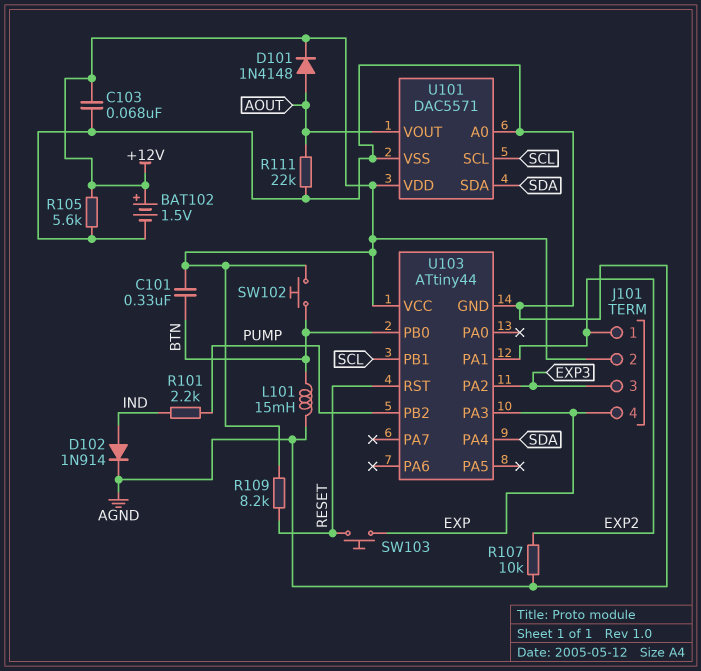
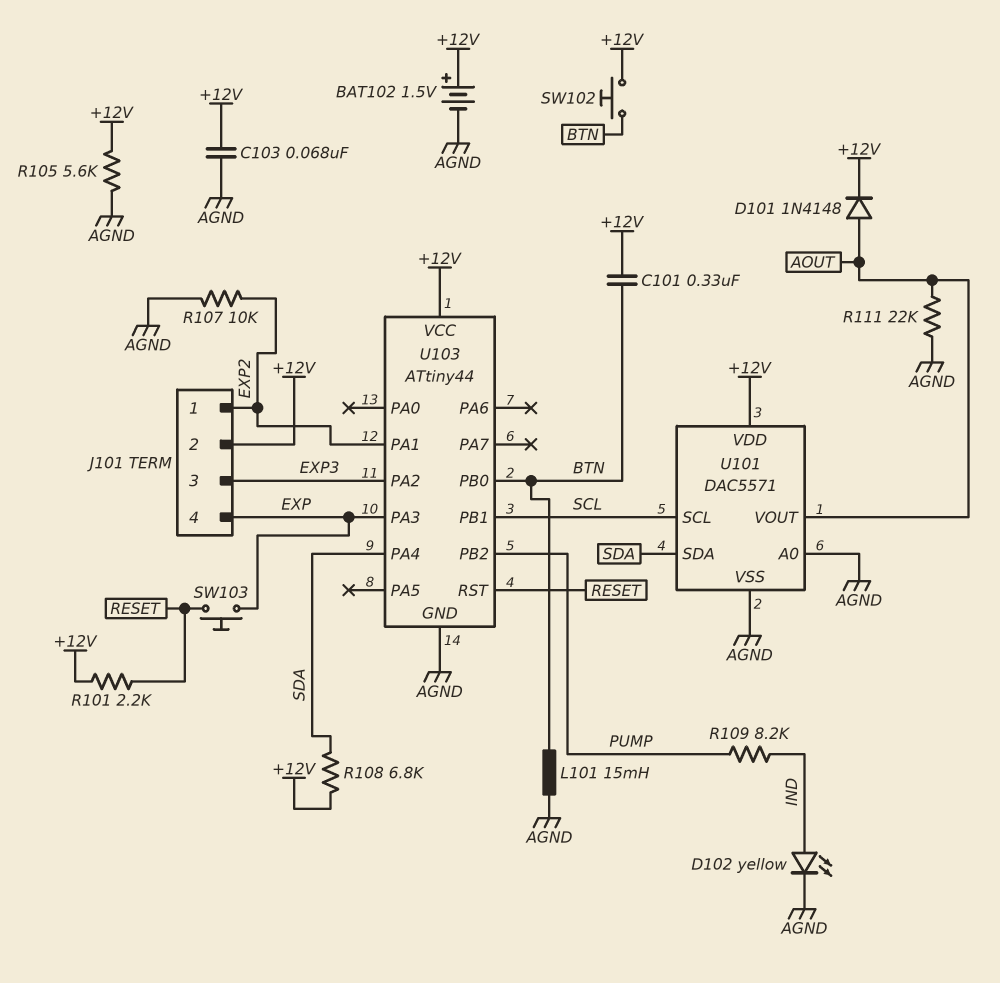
D102: diode 1N914 (A IND, K AGND) -> LED yellow (A IND, K AGND)
R101: 2.2k (IND, PUMP) -> 2.2k (+12V, RESET)
R108: none -> 6.8k (+12V, SDA)
R109: 8.2k (+12V, RESET) -> 8.2k (IND, PUMP)

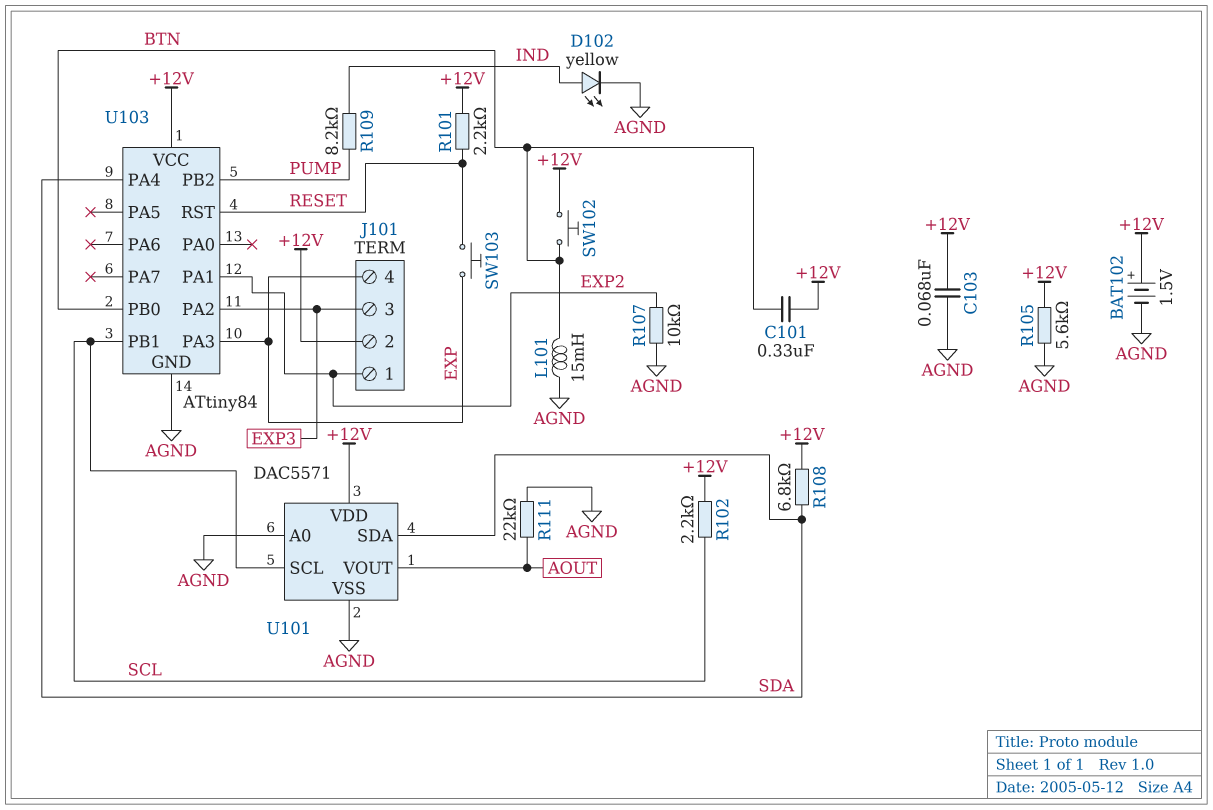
D101: diode 1N4148 (A AOUT, K +12V) -> none
R102: none -> 2.2k (+12V, SCL)
U103: ATtiny44 -> ATtiny84

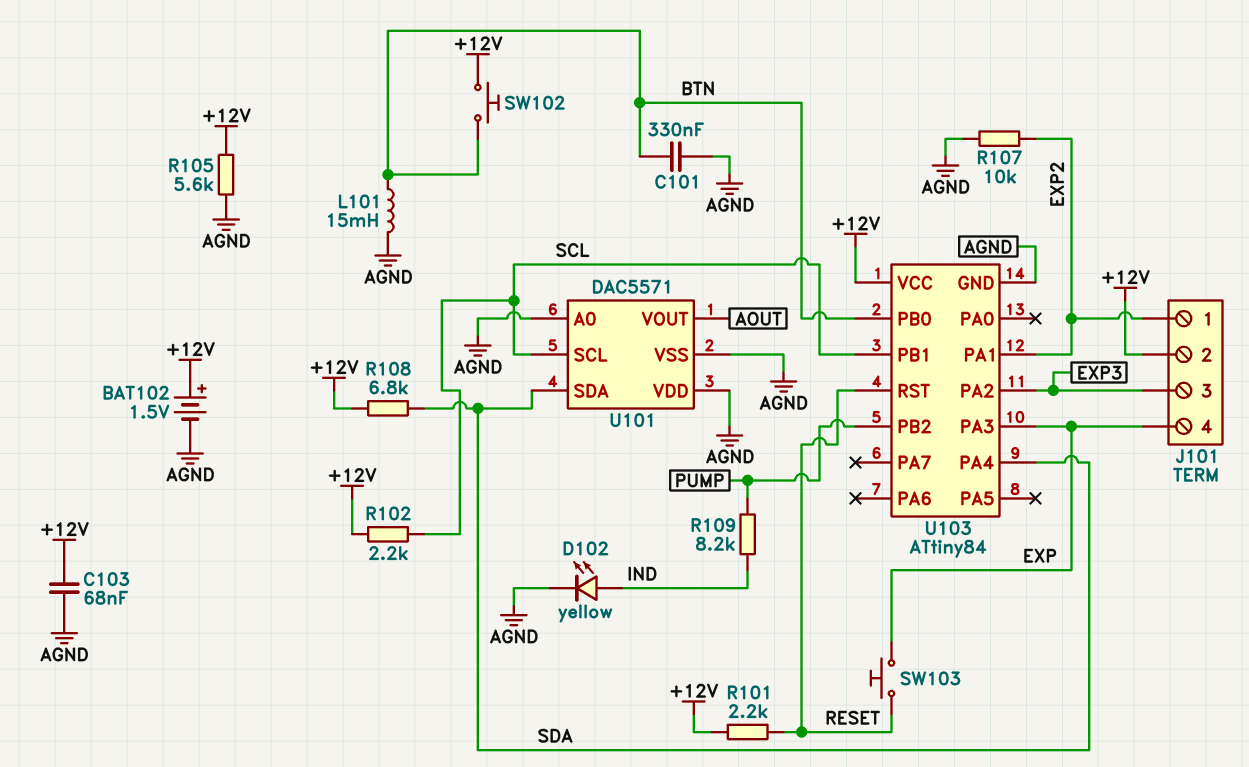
C101: 330nF (+12V, BTN) -> 330nF (AGND, BTN)
R111: 22k (AGND, AOUT) -> none
U101 pin VDD: +12V -> AGND

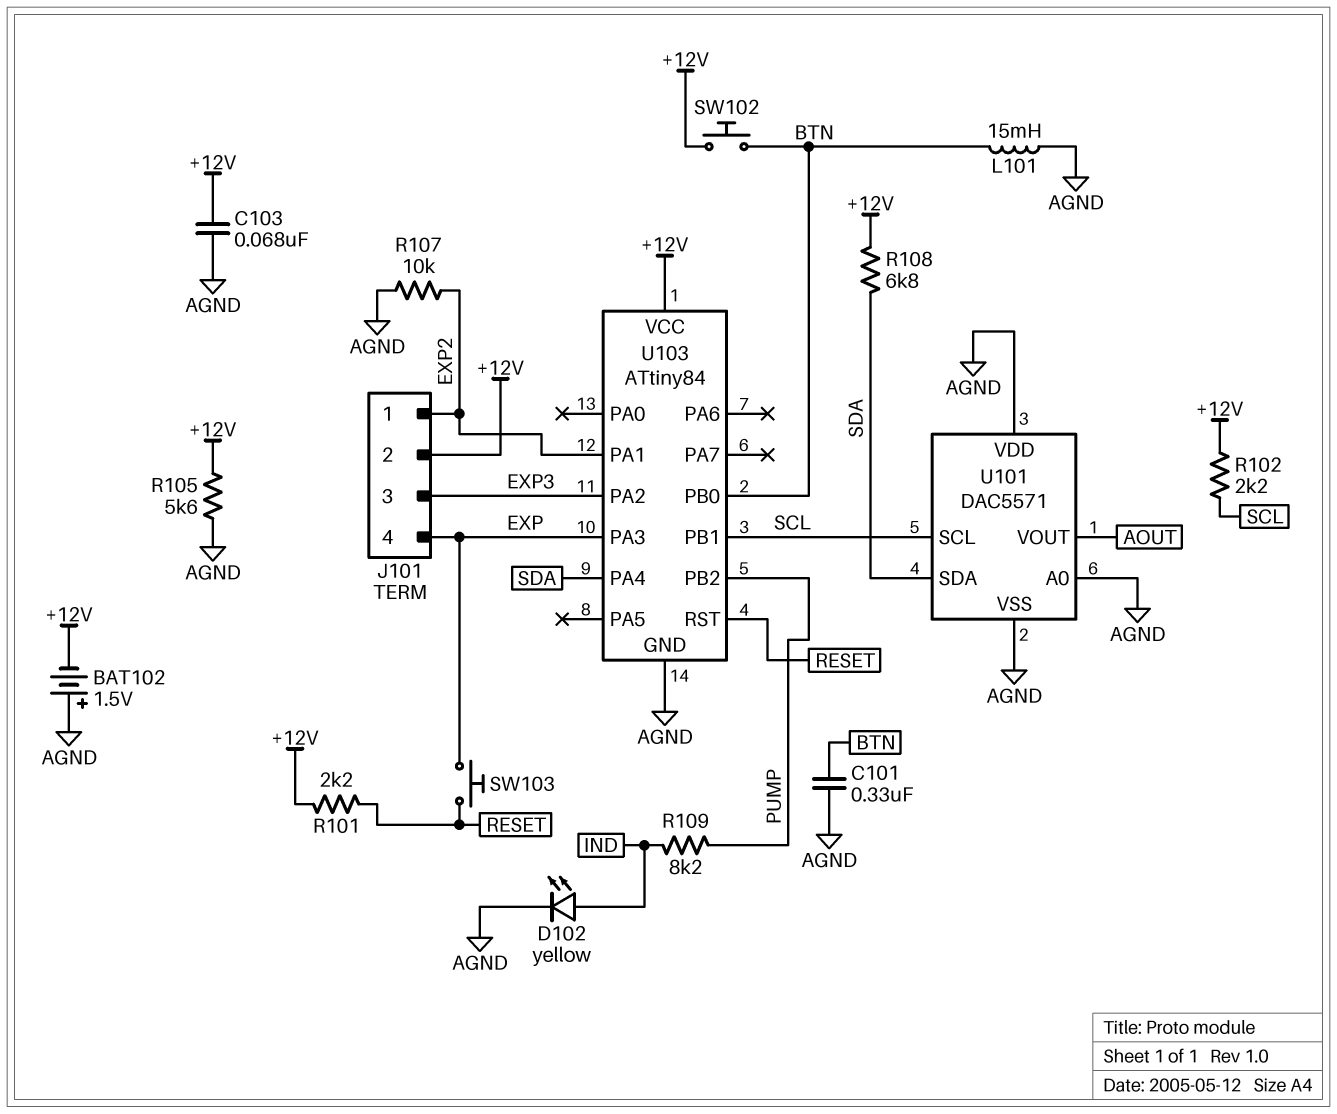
BAT102: 1.5V (plus +12V, minus AGND) -> 1.5V (plus AGND, minus +12V)

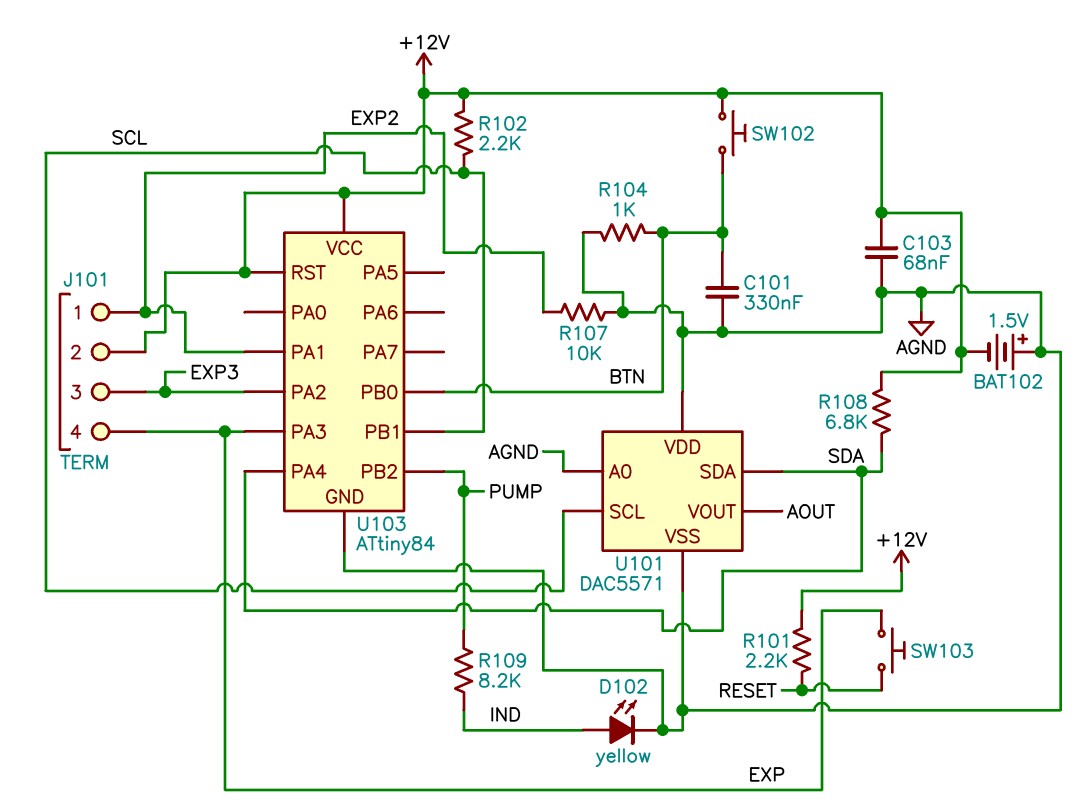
L101: 15mH (AGND, BTN) -> none
R104: none -> 1k (AGND, BTN)
R105: 5.6k (+12V, AGND) -> none
U103 pin RST: RESET -> +12V

